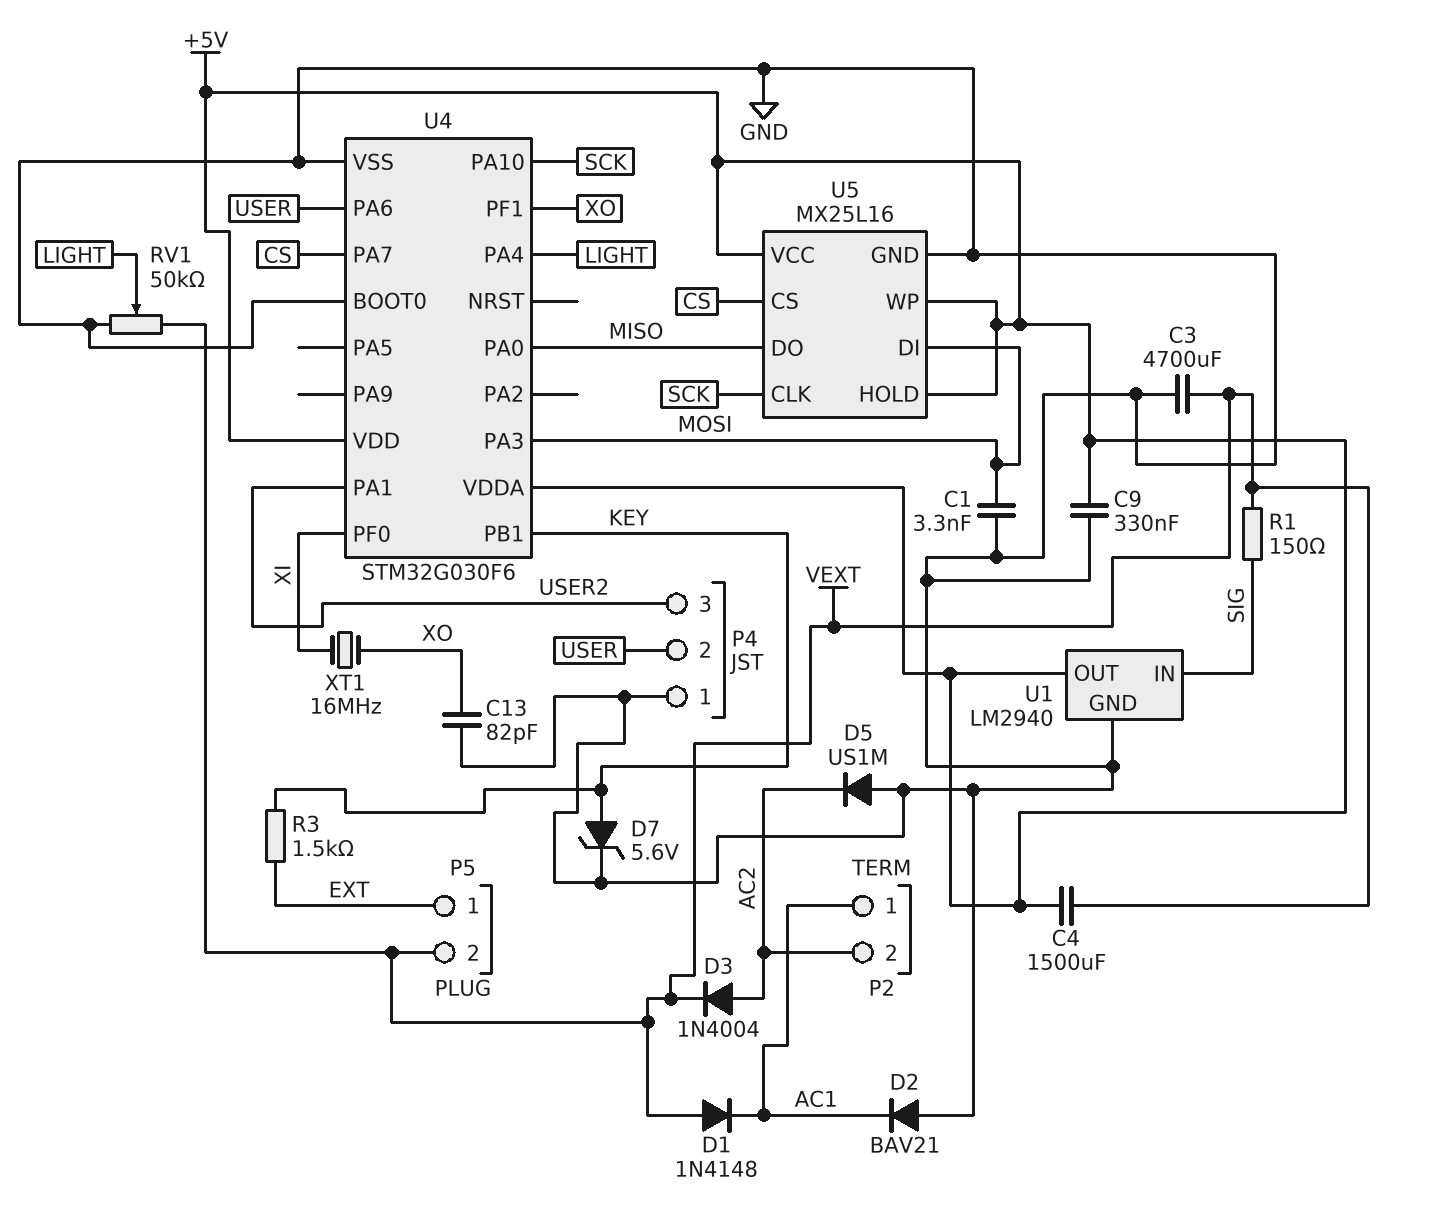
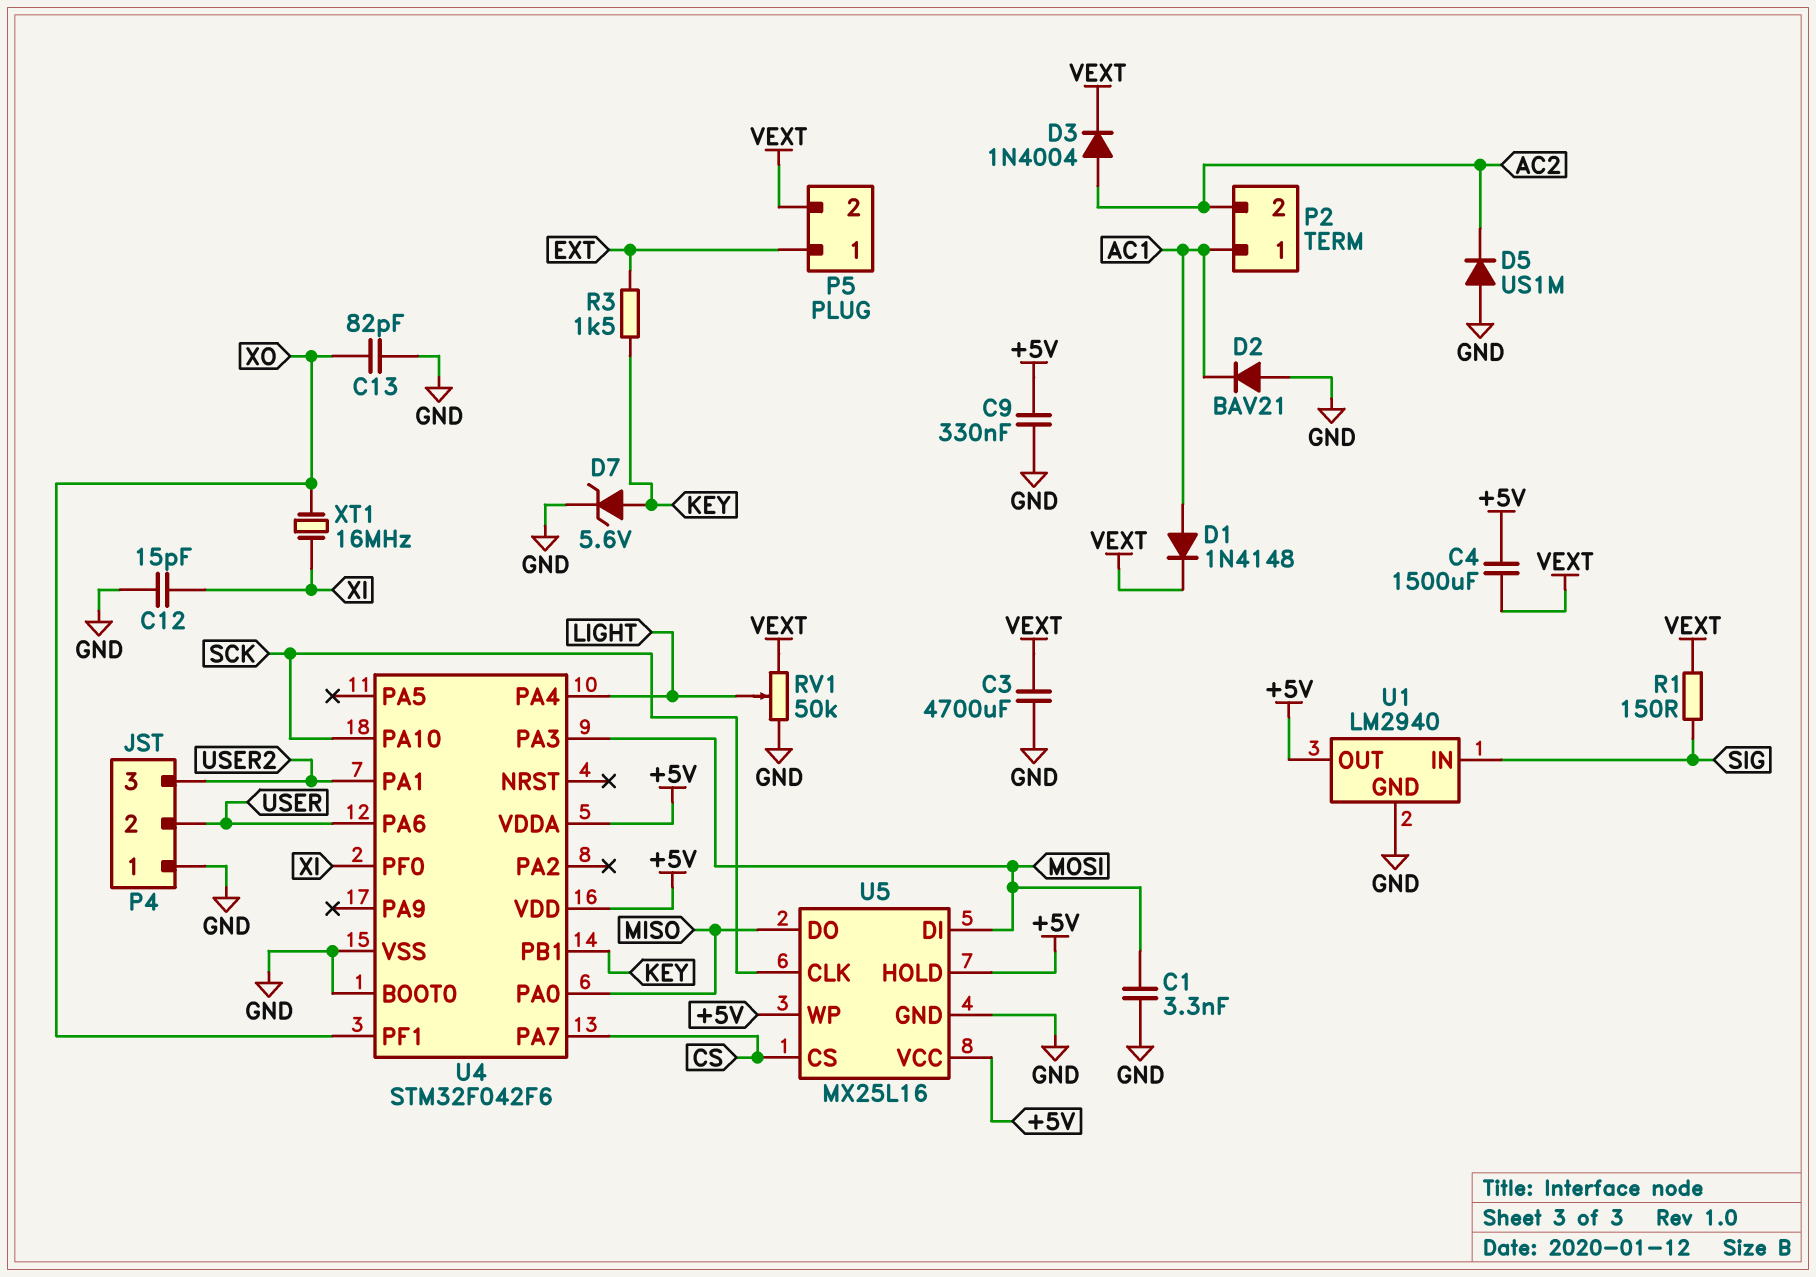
C12: none -> 15pF (GND, XI)
D1: diode 1N4148 (A VEXT, K AC1) -> diode 1N4148 (A AC1, K VEXT)
U4: STM32G030F6 -> STM32F042F6

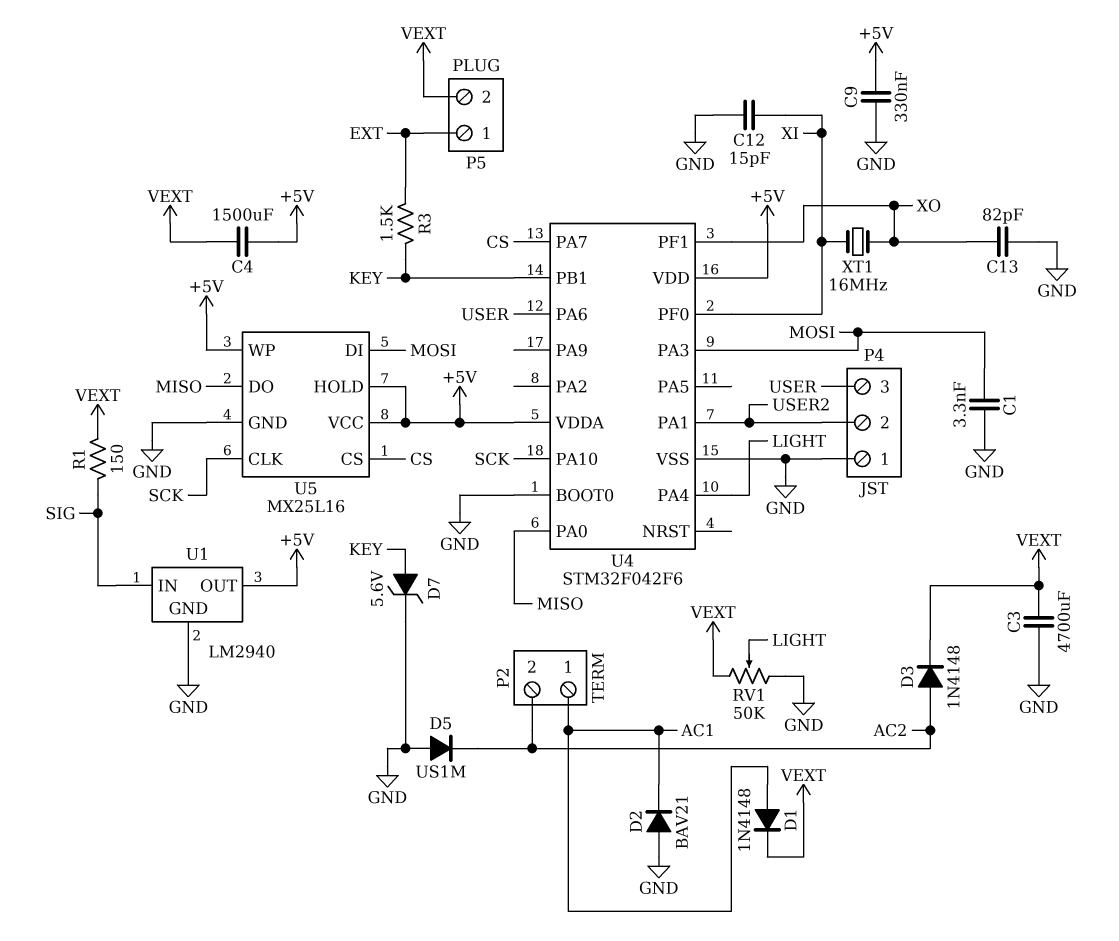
D3: diode 1N4004 (A AC2, K VEXT) -> diode 1N4148 (A AC2, K VEXT)
P4 pin 2: USER -> USER2
P4 pin 3: USER2 -> USER

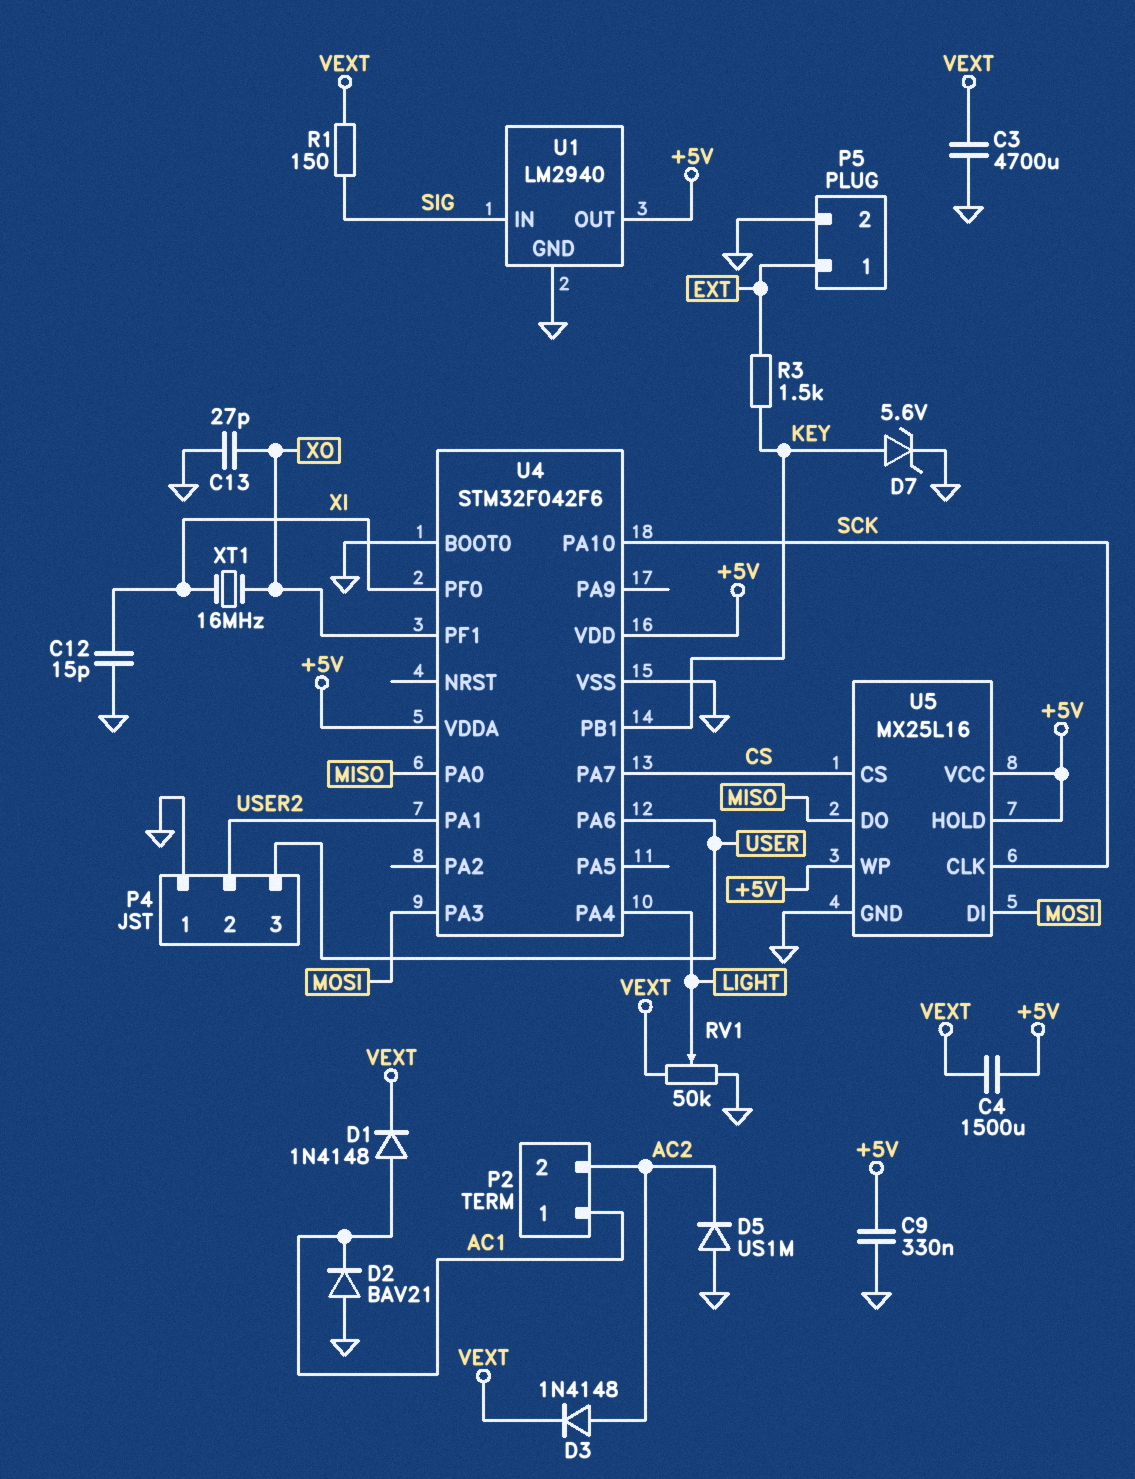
C1: 3.3nF (GND, MOSI) -> none
C13: 82pF (GND, XO) -> 27pF (GND, XO)
P5 pin 2: VEXT -> GND

